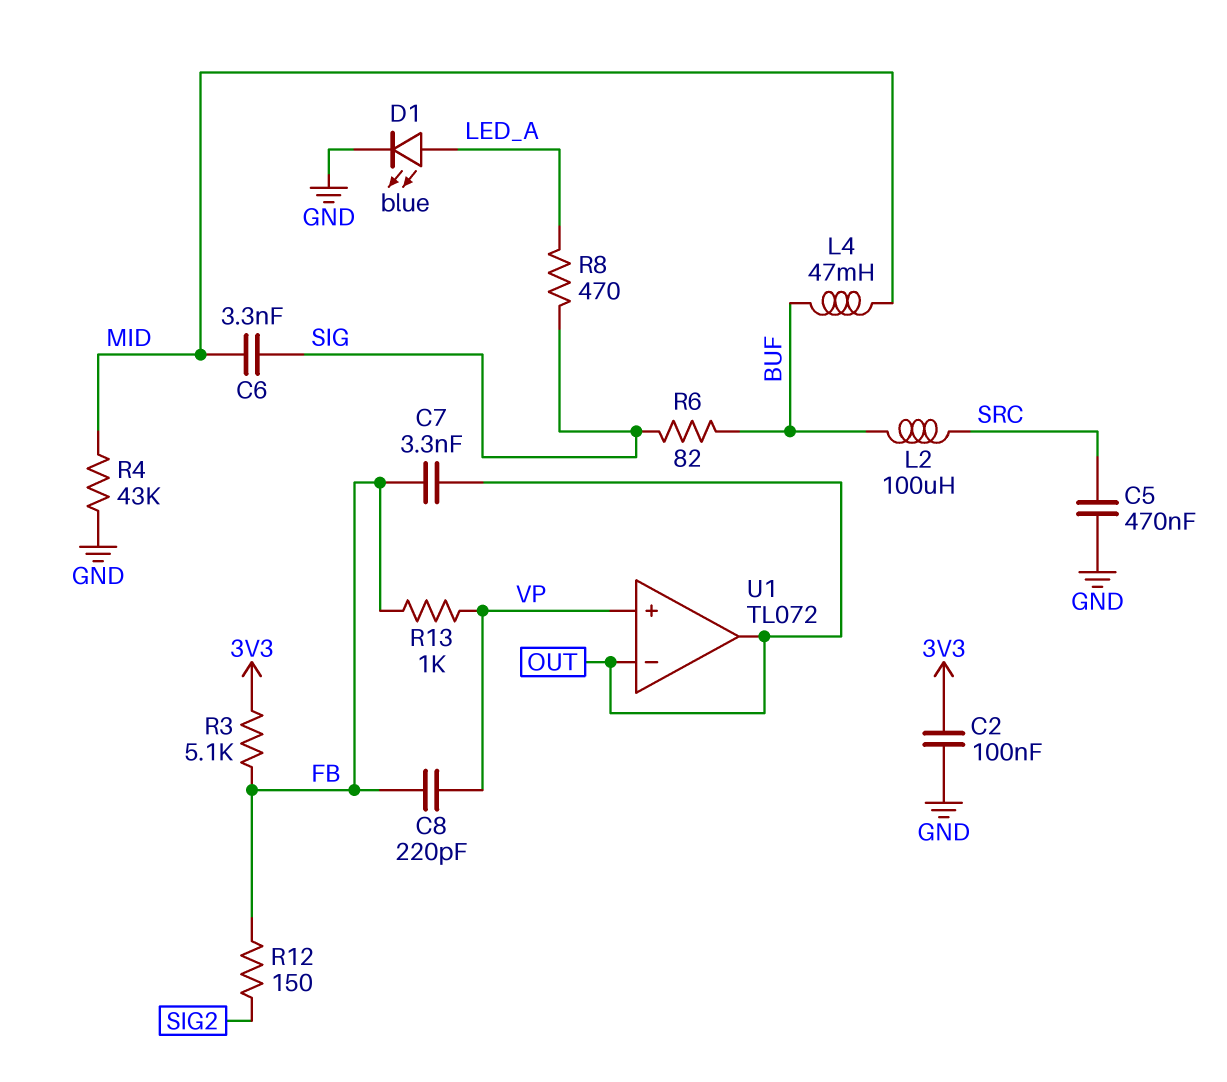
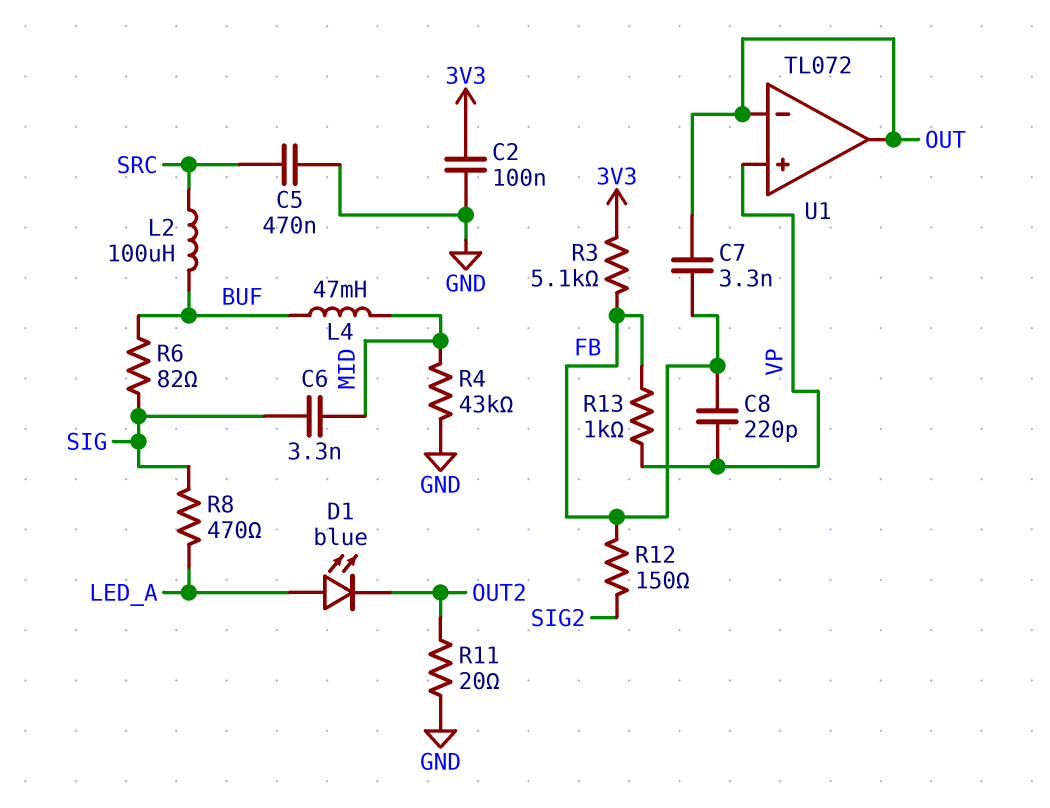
D1: LED blue (A LED_A, K GND) -> LED blue (A LED_A, K OUT2)
R11: none -> 20 (GND, OUT2)

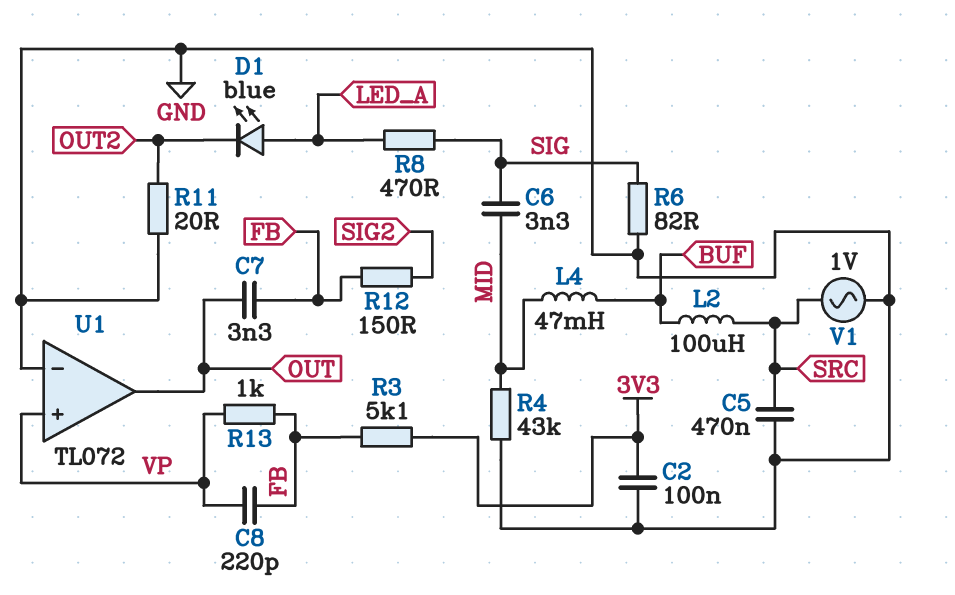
R6: 82 (BUF, SIG) -> 82 (GND, SIG)
U1 pin in-: OUT -> GND
V1: none -> AC 1V (GND, SRC)

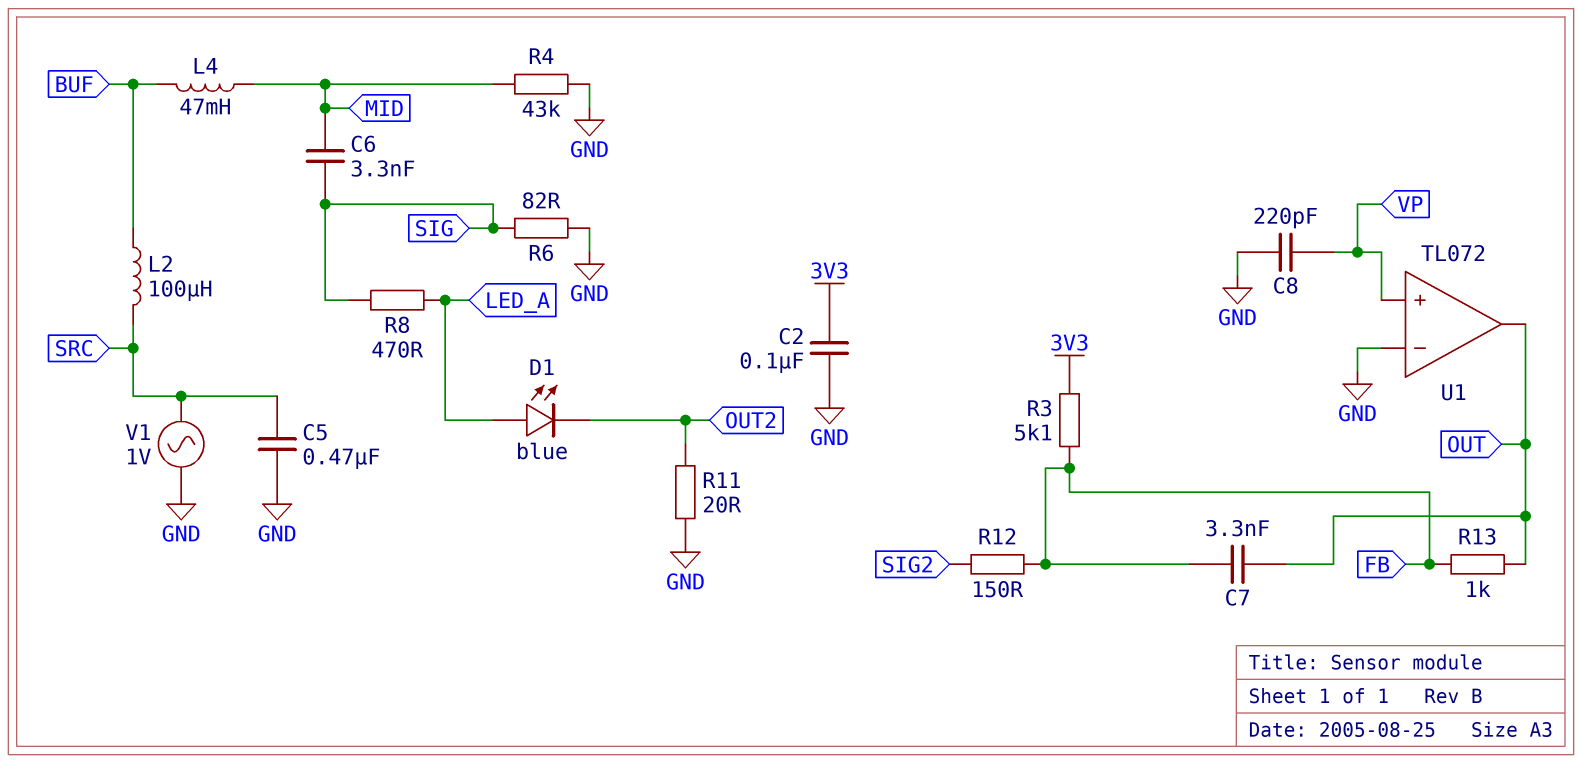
C8: 220pF (FB, VP) -> 220pF (GND, VP)
R13: 1k (FB, VP) -> 1k (FB, OUT)

